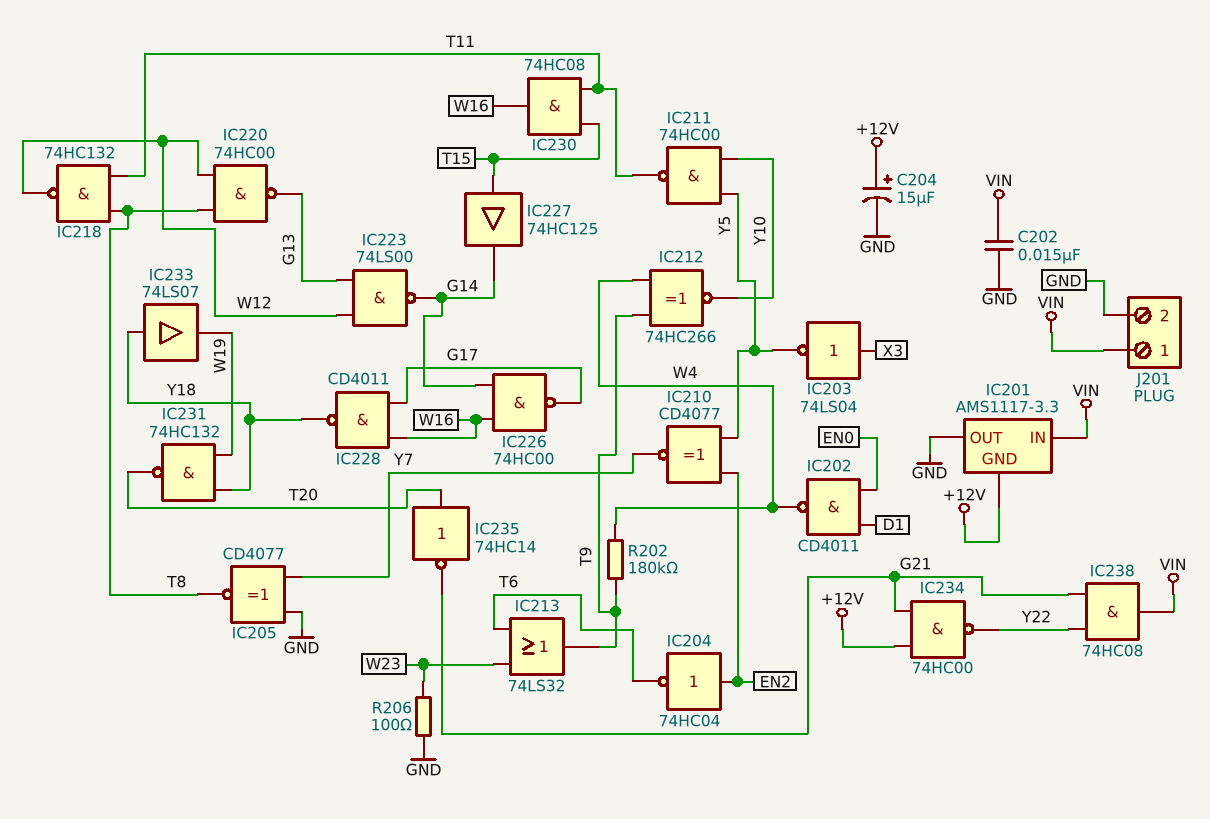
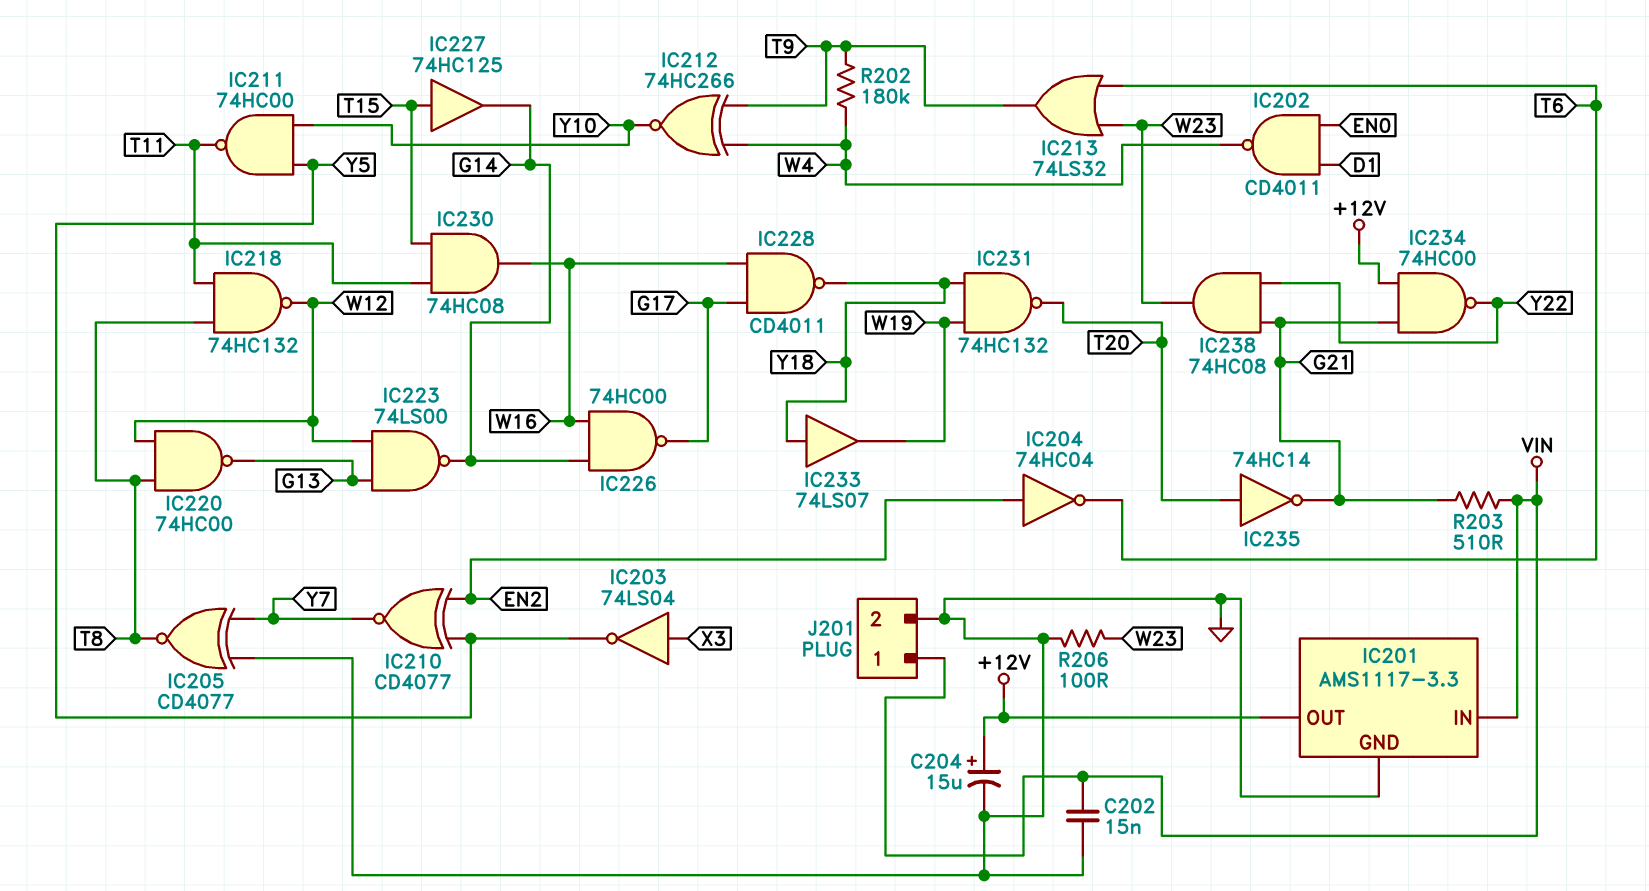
IC201 pin GND: +12V -> GND
IC201 pin OUT: GND -> +12V
IC238: AND 74HC08 (in G21, in Y22, out VIN) -> AND 74HC08 (in G21, in Y22, out W23)
R203: none -> 510 (G21, VIN)

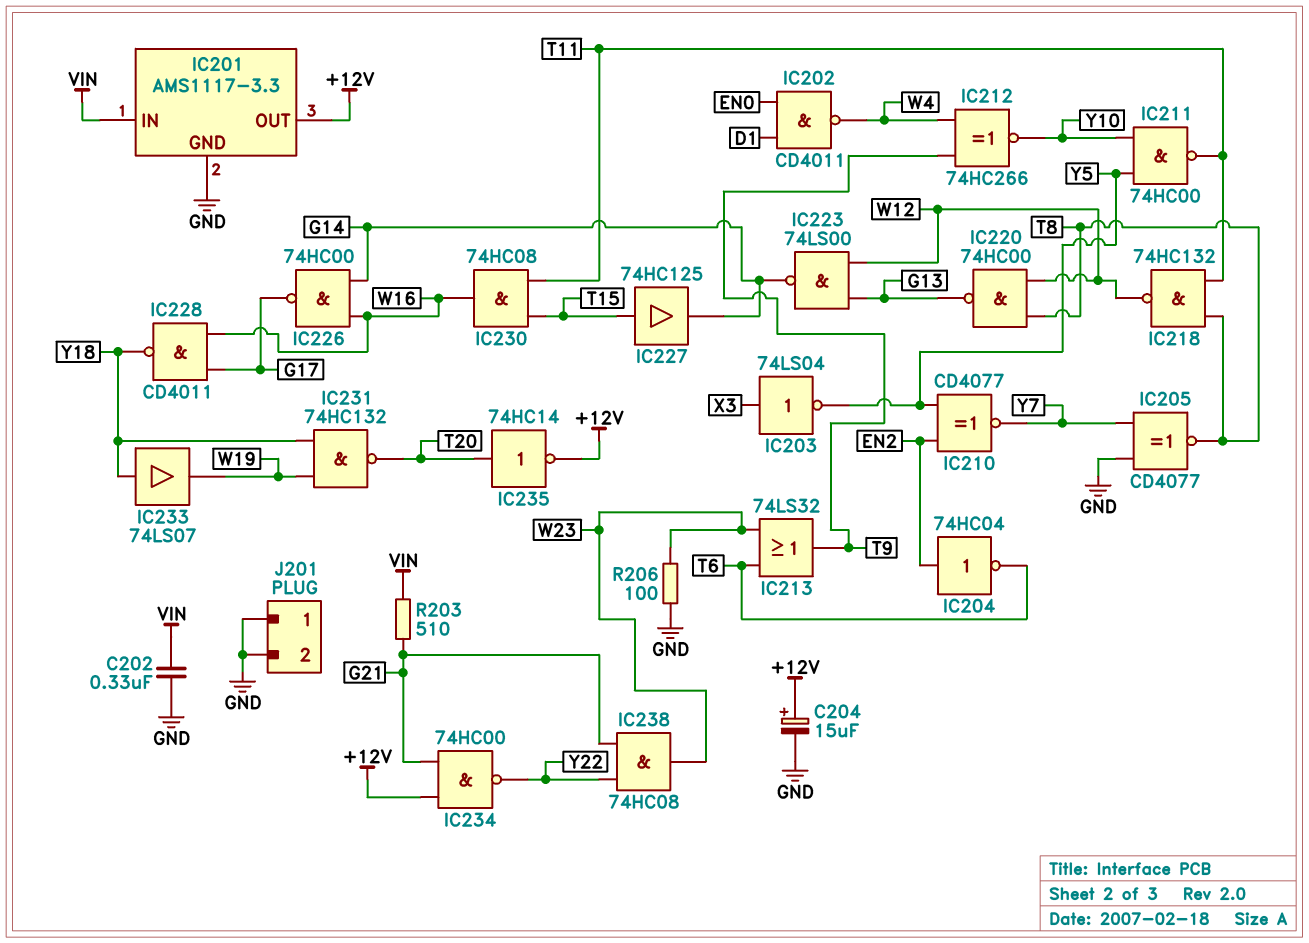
C202: 15nF (GND, VIN) -> 330nF (GND, VIN)
IC235: NOT 74HC14 (in T20, out G21) -> NOT 74HC14 (in T20, out +12V)
J201 pin 1: VIN -> GND
R202: 180k (T9, W4) -> none

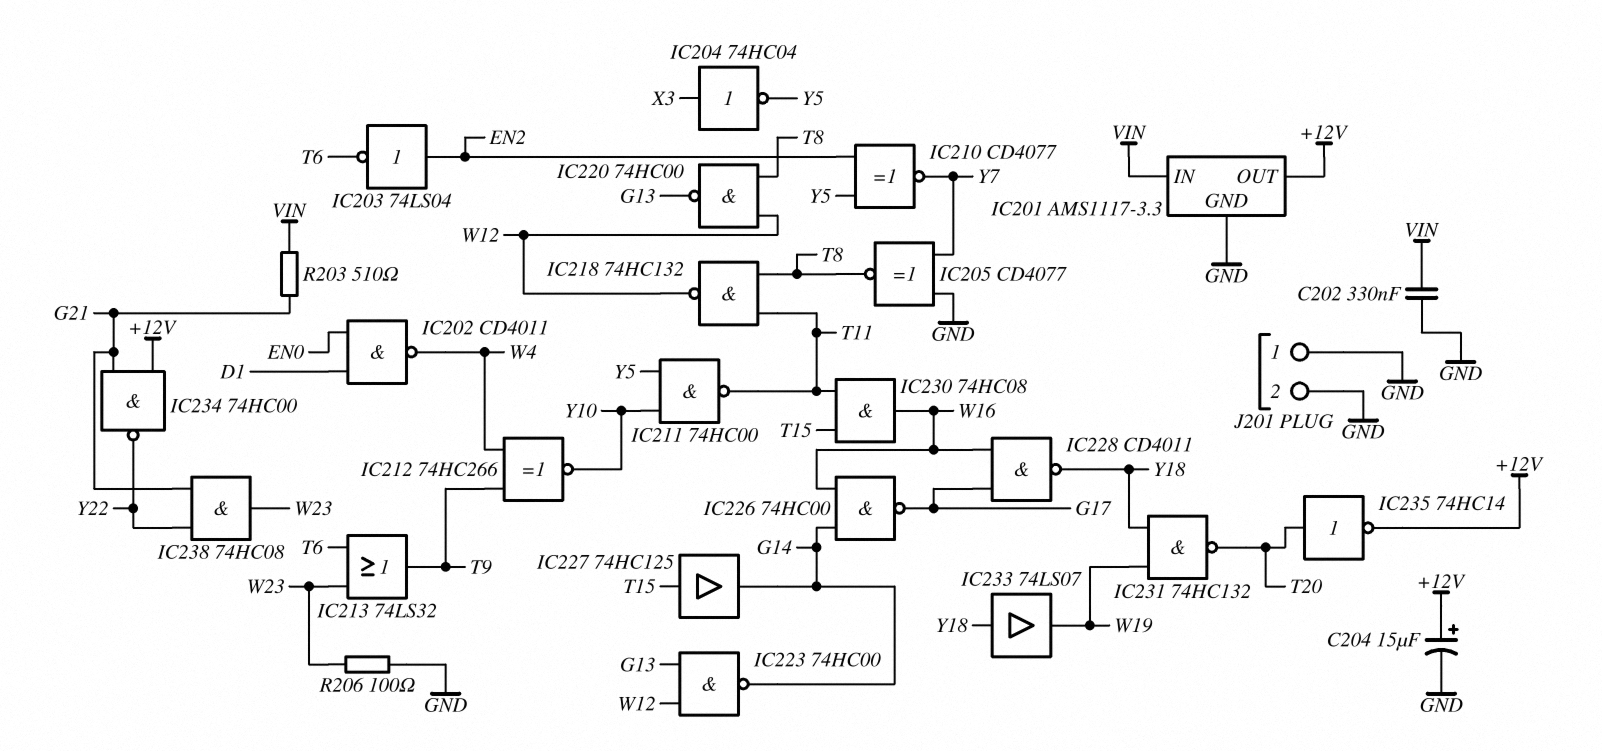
IC203: NOT 74LS04 (in X3, out Y5) -> NOT 74LS04 (in EN2, out T6)
IC204: NOT 74HC04 (in EN2, out T6) -> NOT 74HC04 (in X3, out Y5)
IC223: NAND 74LS00 (in G13, in W12, out G14) -> NAND 74HC00 (in G13, in W12, out G14)

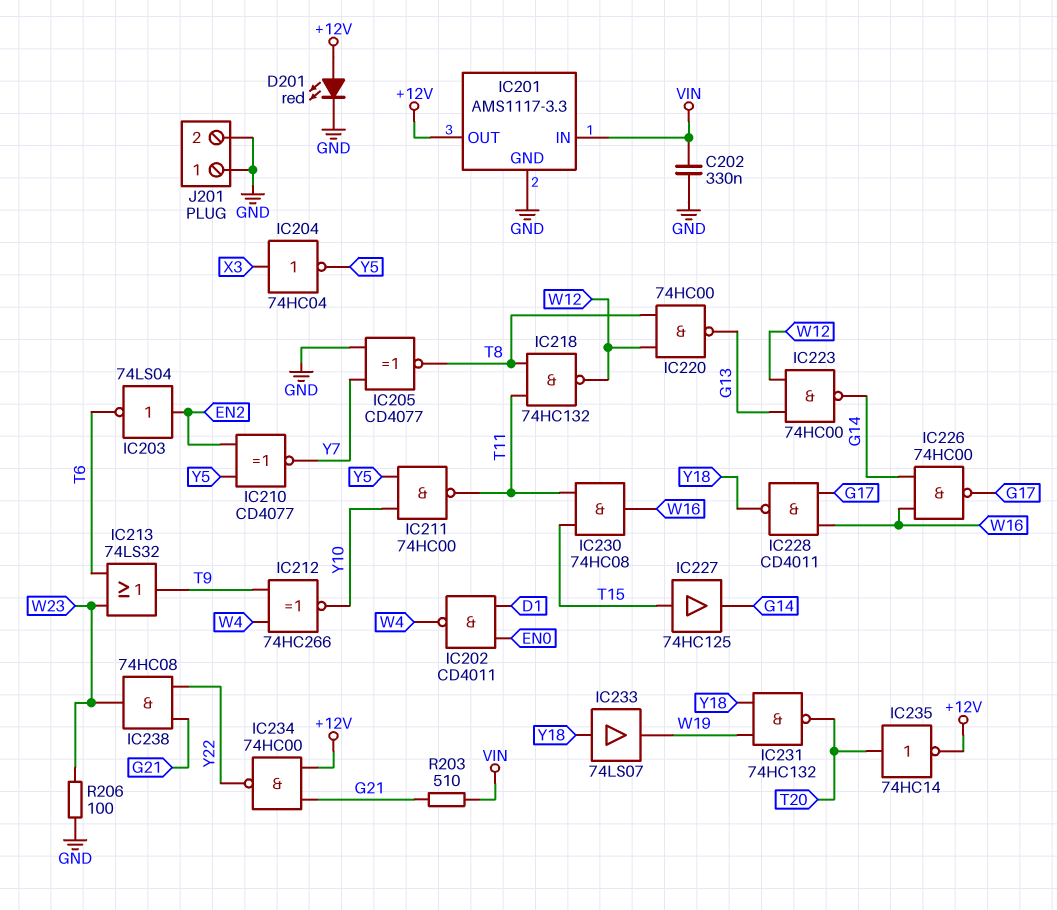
C204: 15uF (plus +12V, minus GND) -> none
D201: none -> LED red (A +12V, K GND)

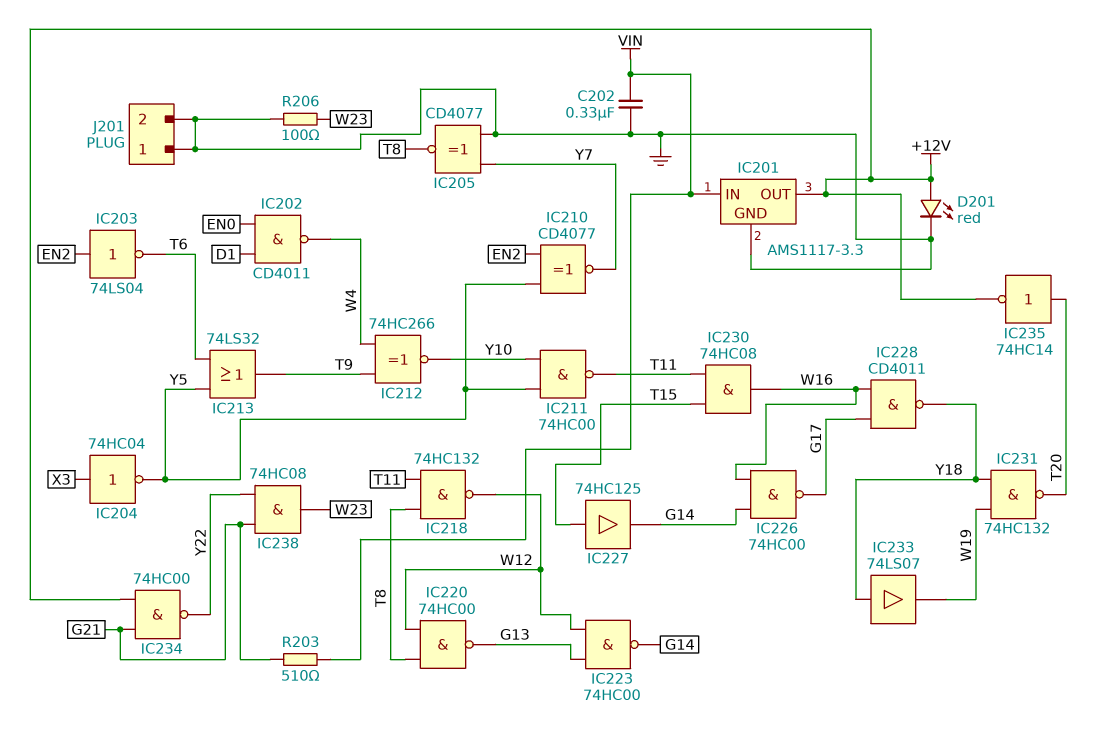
IC213: OR 74LS32 (in T6, in W23, out T9) -> OR 74LS32 (in T6, in Y5, out T9)

